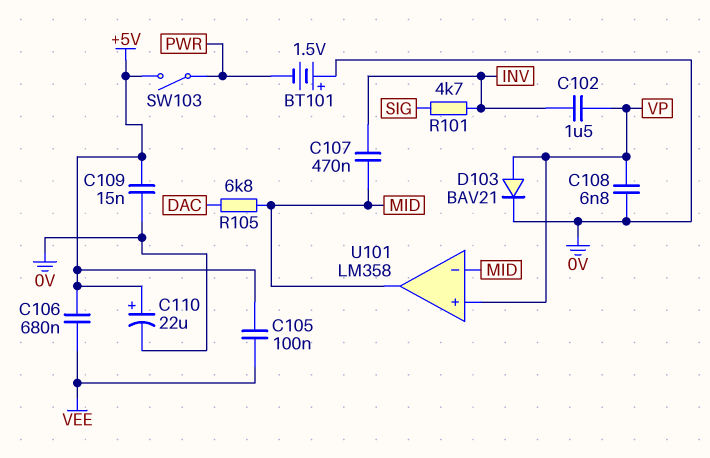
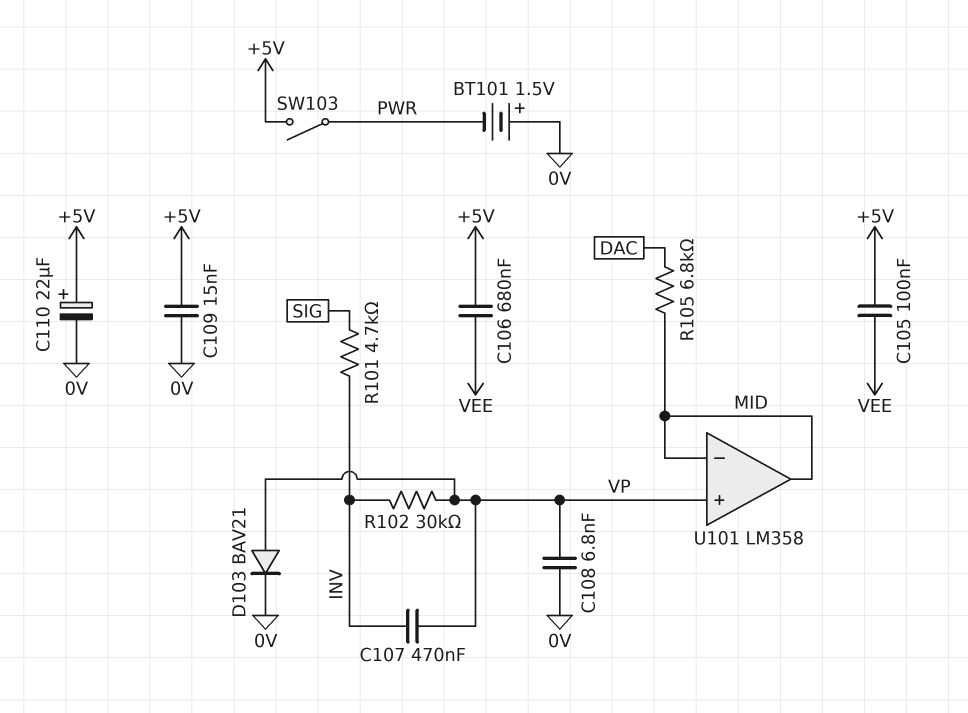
C102: 1.5uF (INV, VP) -> none
C107: 470nF (INV, MID) -> 470nF (INV, VP)
R102: none -> 30k (INV, VP)

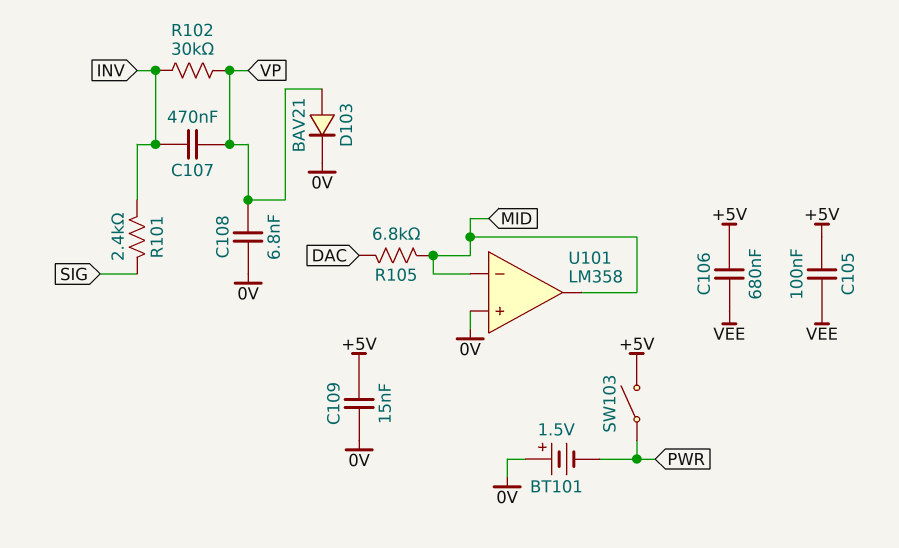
C110: 22uF (plus +5V, minus 0V) -> none
R101: 4.7k (INV, SIG) -> 2.4k (INV, SIG)
U101 pin in+: VP -> 0V

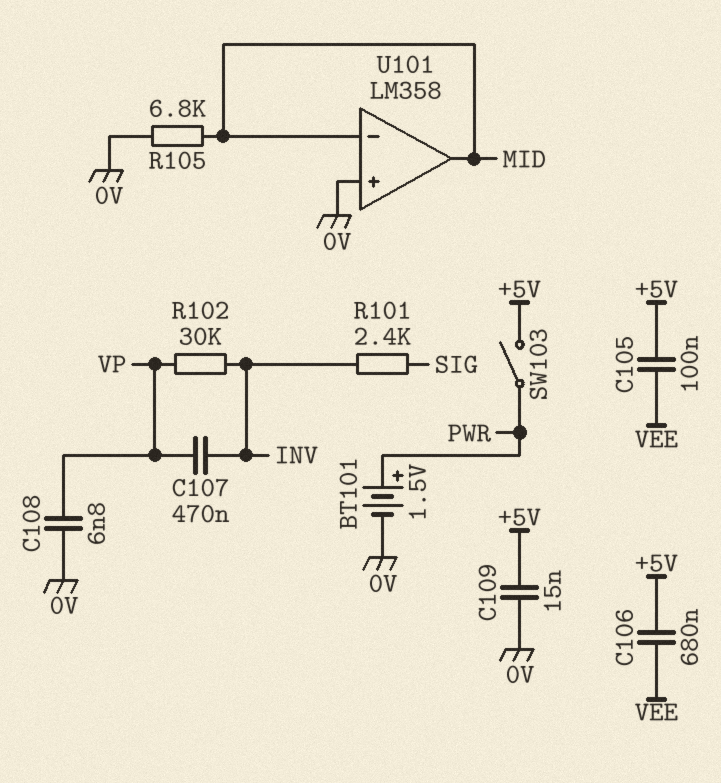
BT101: 1.5V (plus 0V, minus PWR) -> 1.5V (plus PWR, minus 0V)
D103: diode BAV21 (A VP, K 0V) -> none
R105: 6.8k (DAC, MID) -> 6.8k (0V, MID)

